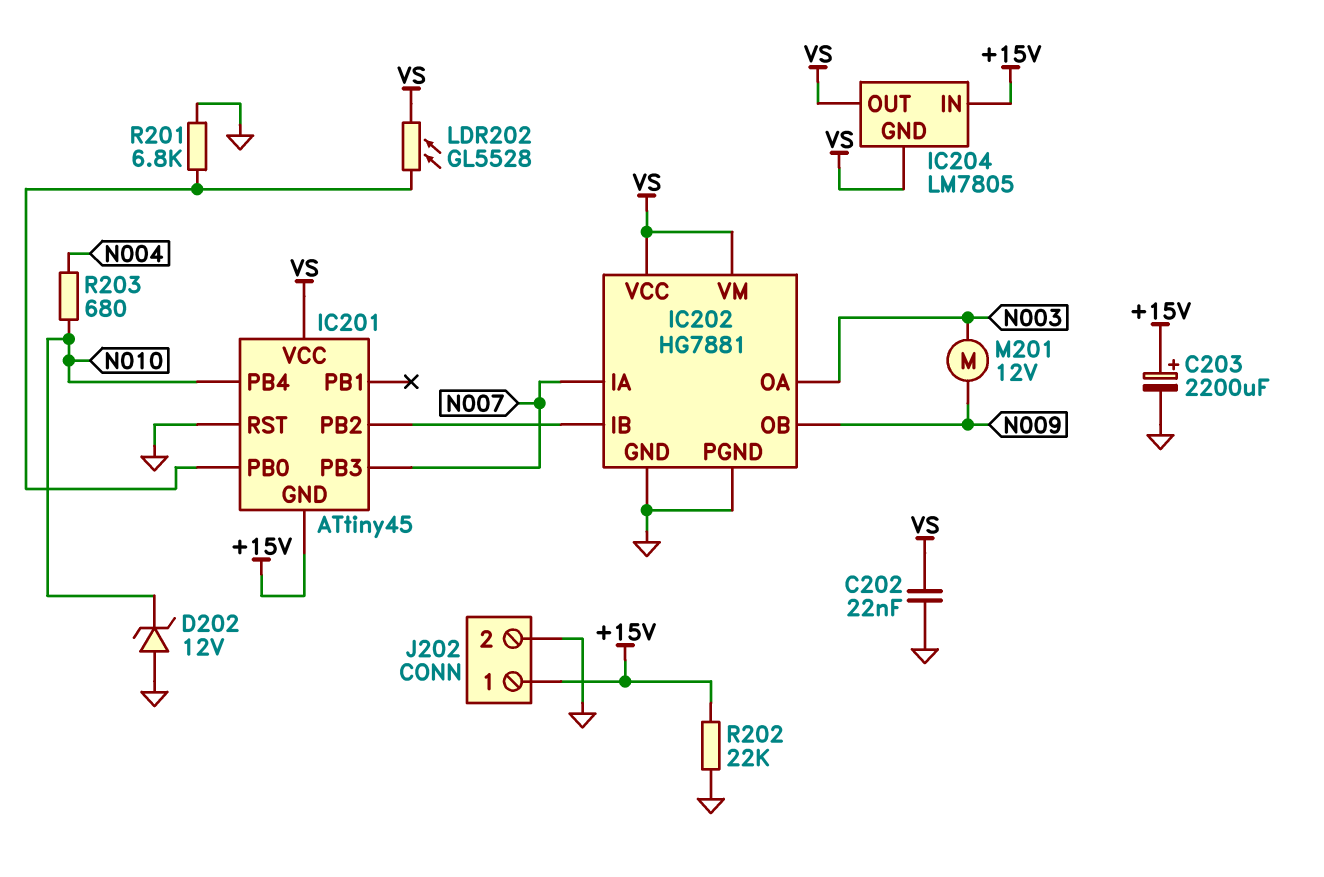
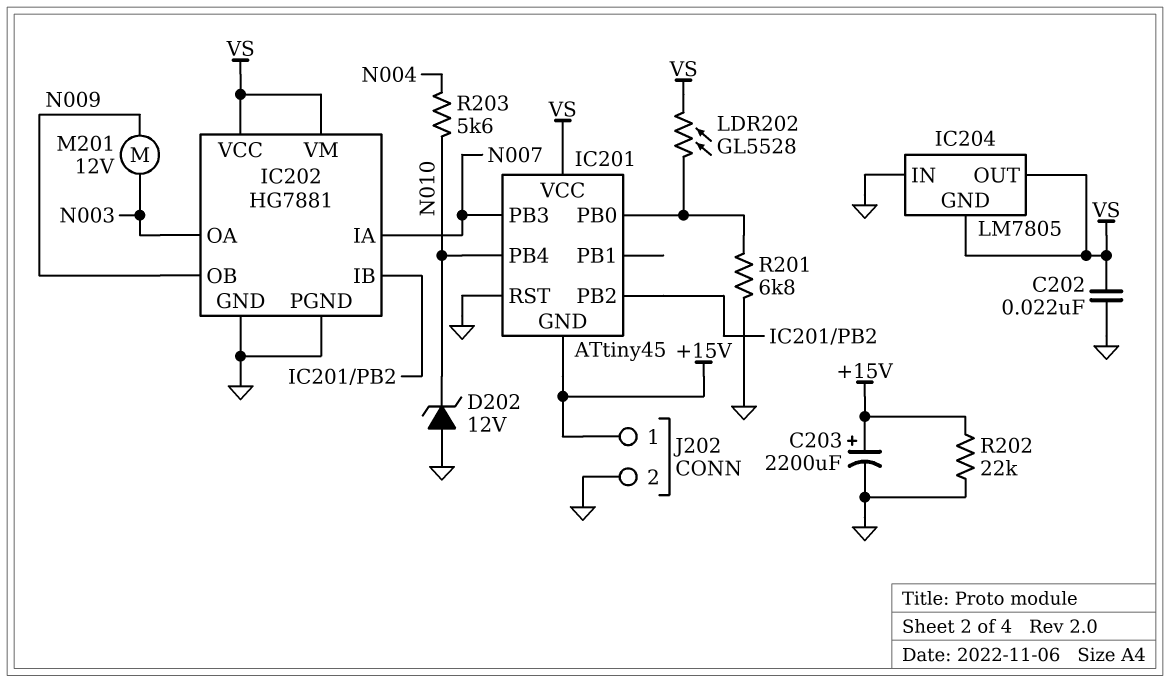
IC204 pin IN: +15V -> GND
R203: 680 (N004, N010) -> 5.6k (N004, N010)

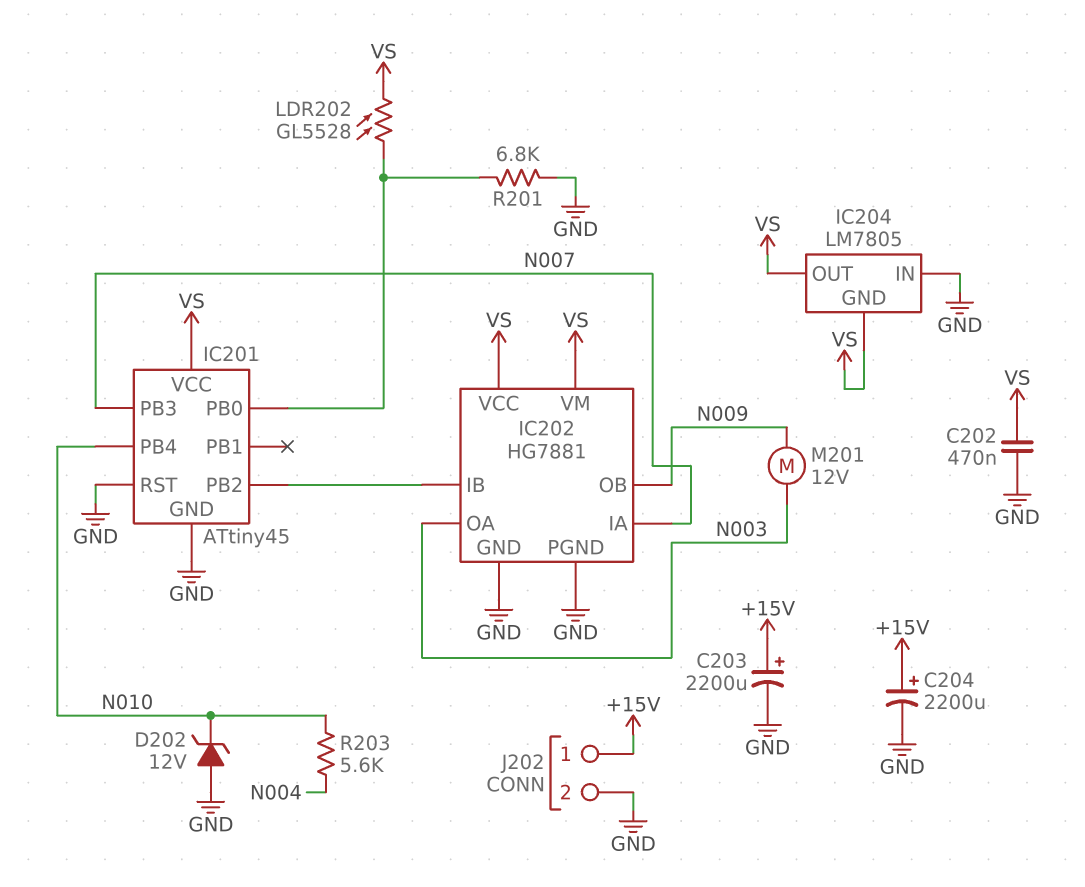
C202: 22nF (GND, VS) -> 470nF (GND, VS)
C204: none -> 2200uF (plus +15V, minus GND)
IC201 pin GND: +15V -> GND
R202: 22k (+15V, GND) -> none

